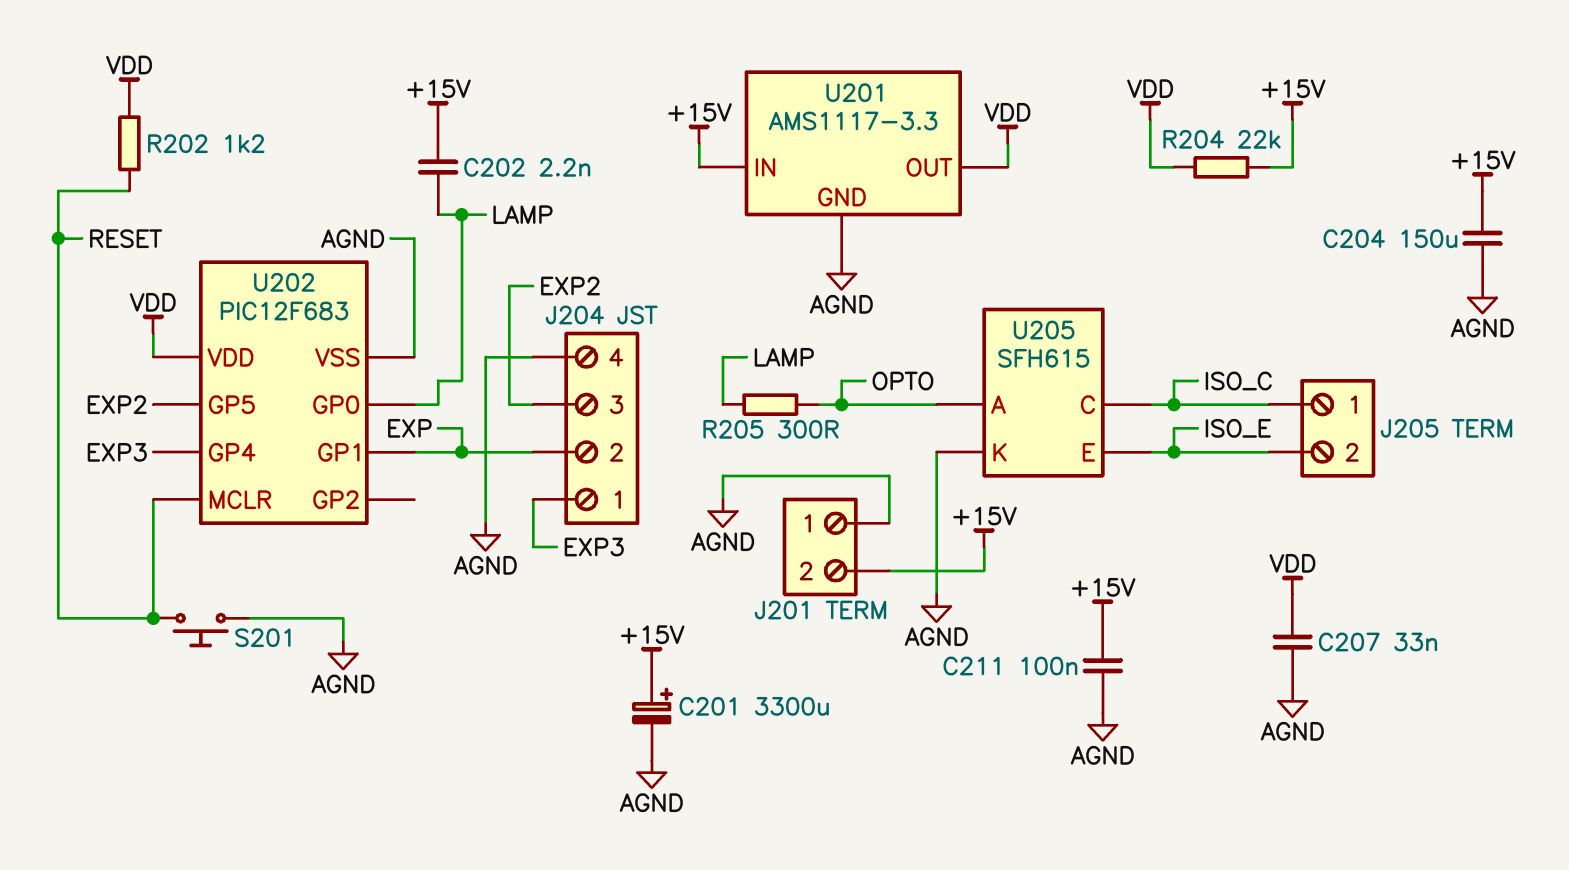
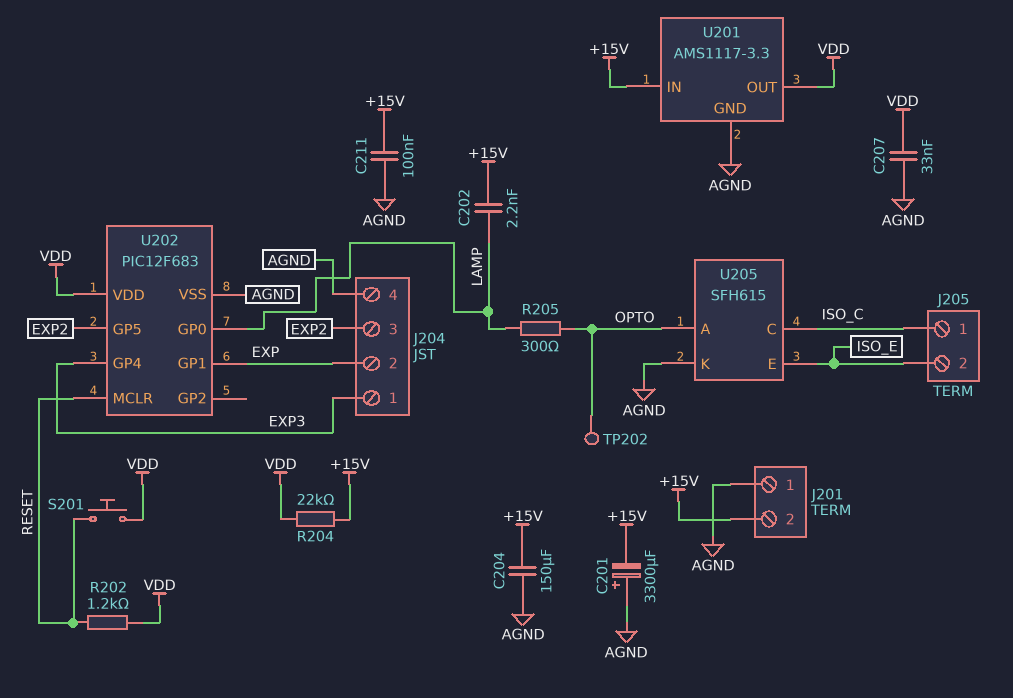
C201: 3300uF (plus +15V, minus AGND) -> 3300uF (plus AGND, minus +15V)
S201: button (AGND, RESET) -> button (RESET, VDD)
TP202: none -> test point (OPTO)

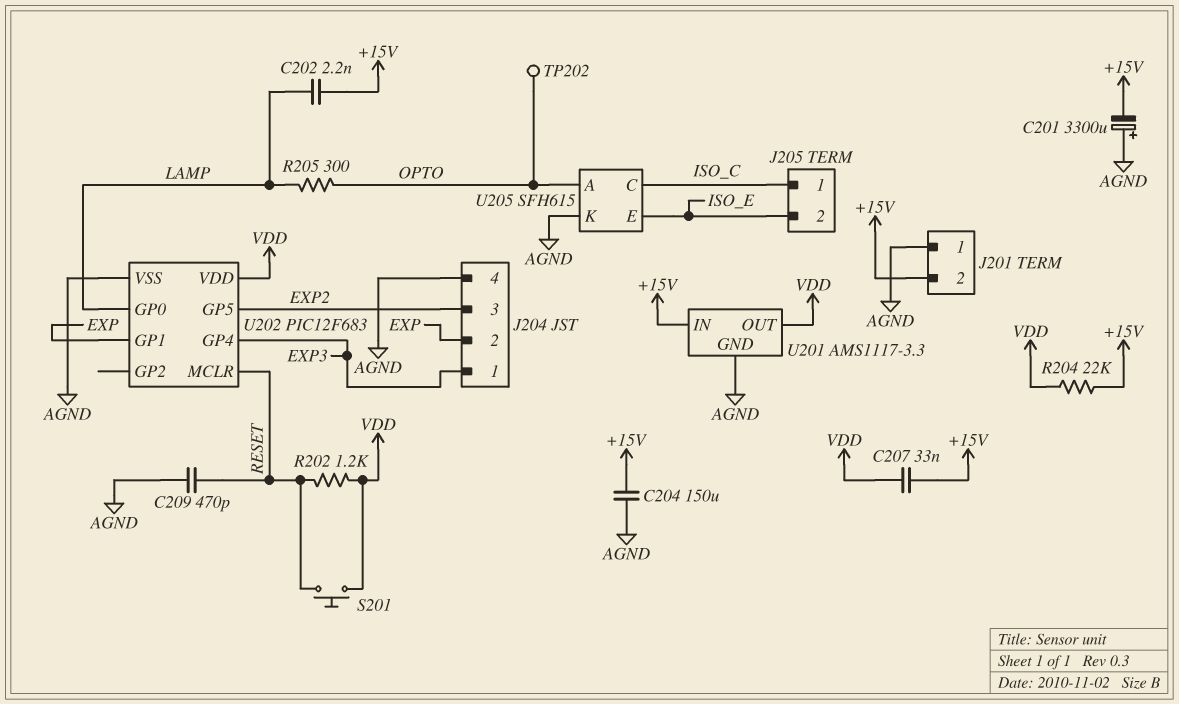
C207: 33nF (AGND, VDD) -> 33nF (+15V, VDD)
C209: none -> 470pF (AGND, RESET)
C211: 100nF (+15V, AGND) -> none

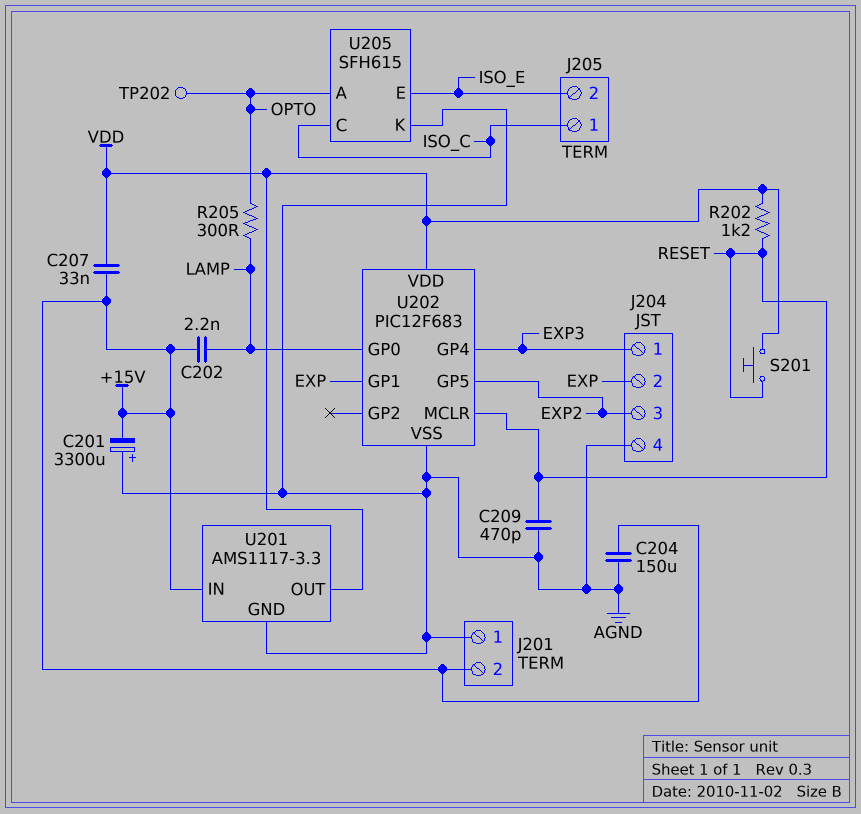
R204: 22k (+15V, VDD) -> none

